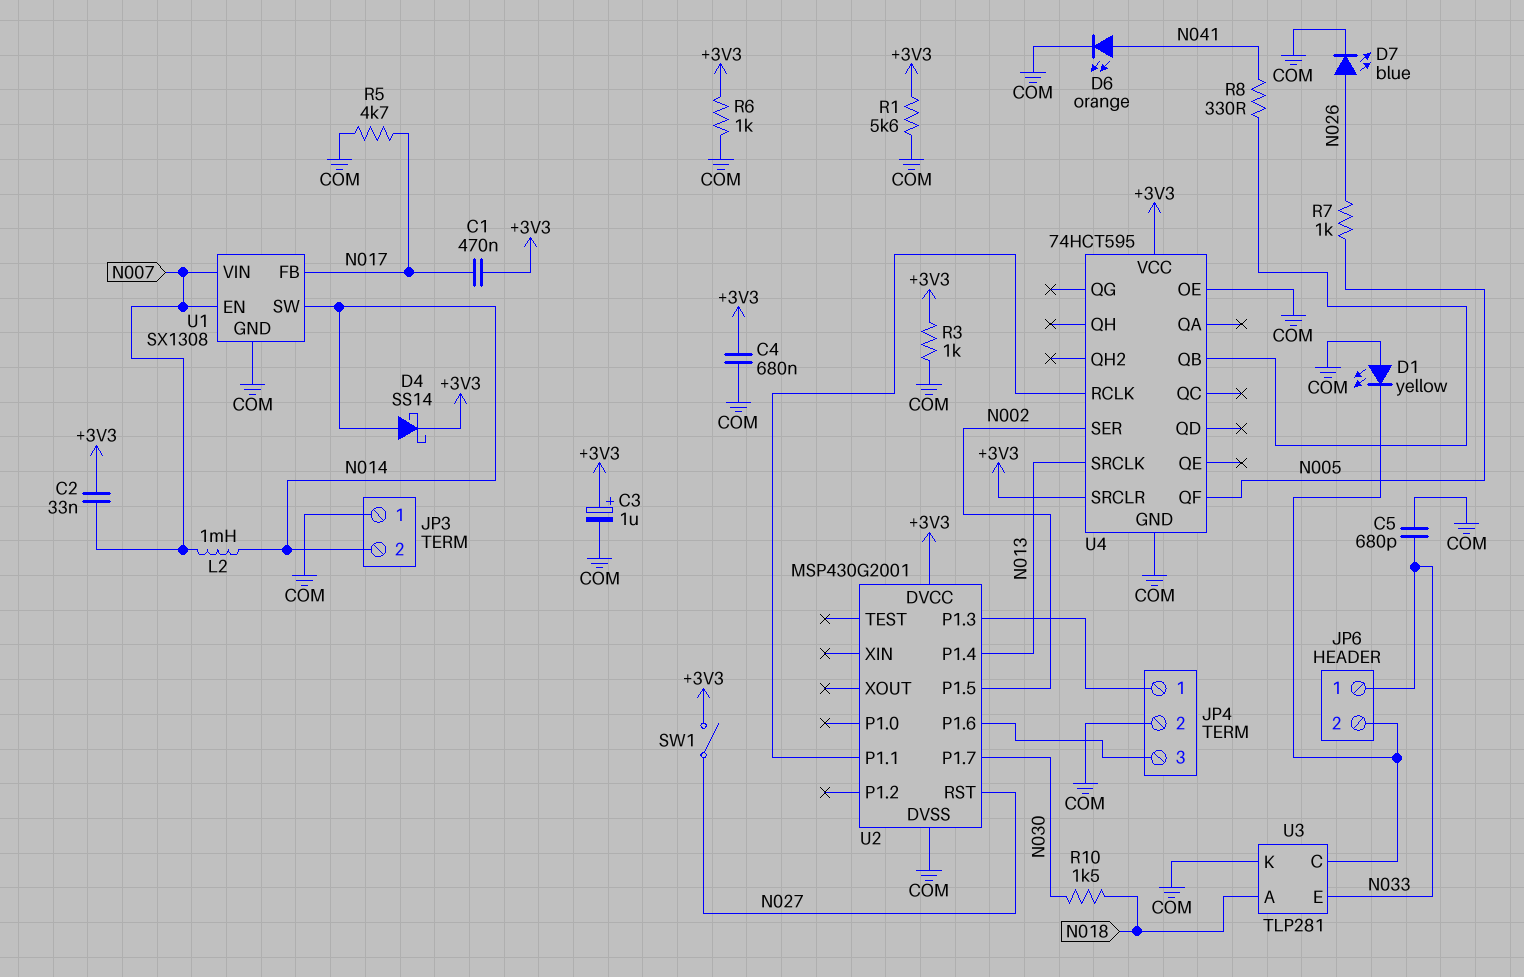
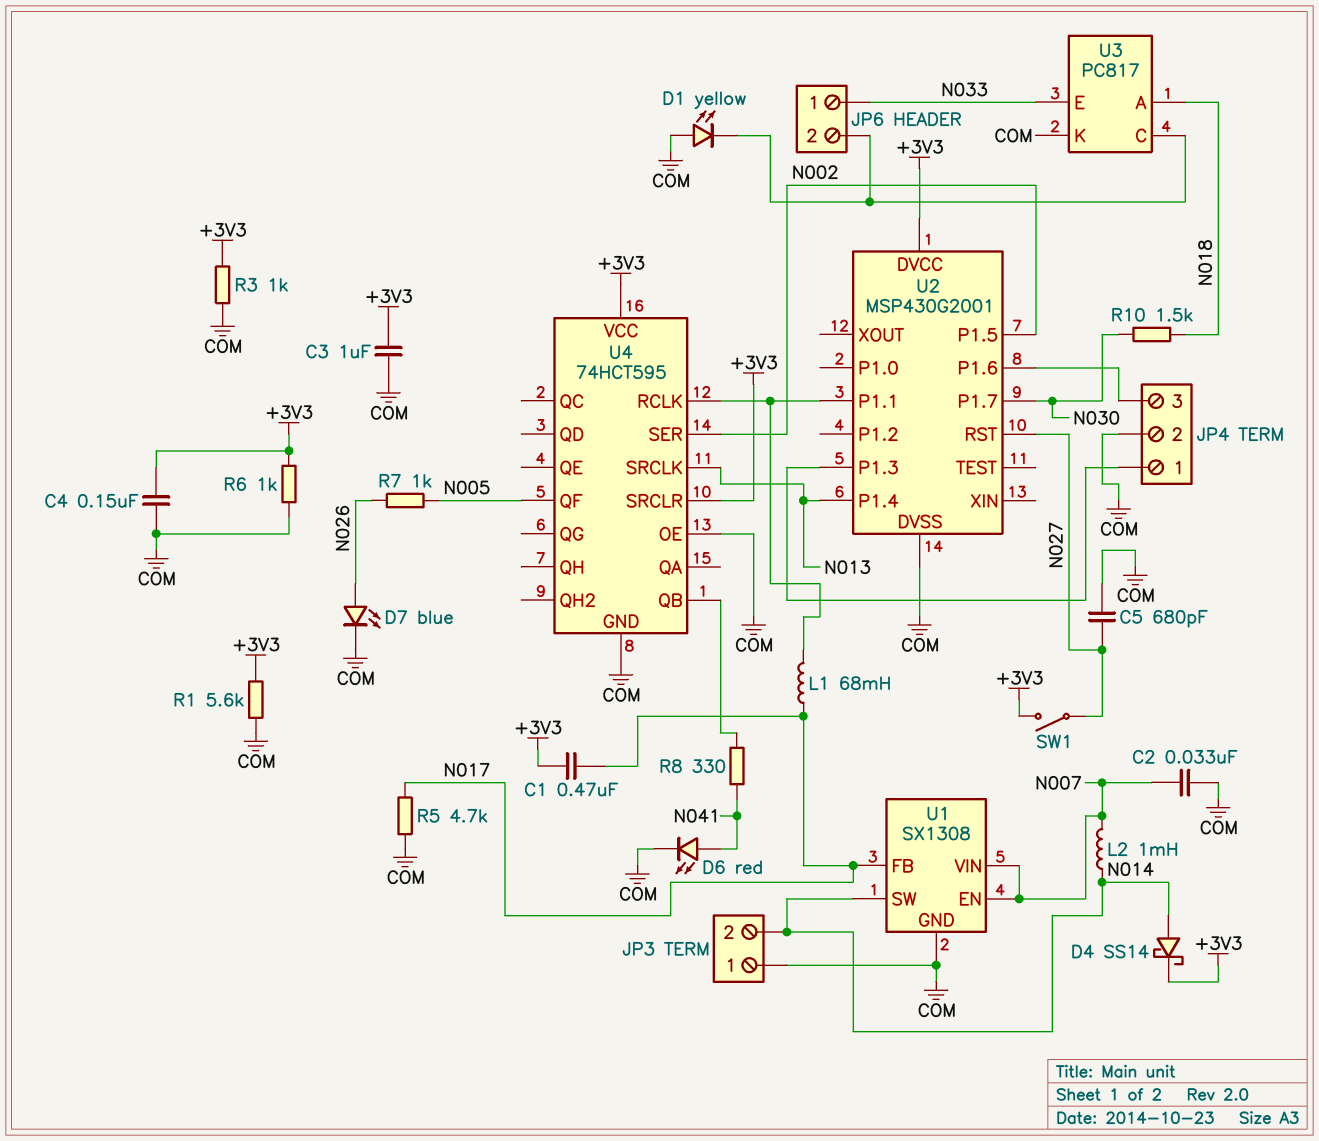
C2: 33nF (+3V3, N007) -> 33nF (COM, N007)
C3: 1uF (plus +3V3, minus COM) -> 1uF (+3V3, COM)
C4: 680nF (+3V3, COM) -> 150nF (+3V3, COM)
C5: 680pF (COM, N033) -> 680pF (COM, N027)
D6: LED orange (A N041, K COM) -> LED red (A N041, K COM)
L1: none -> 68mH (N017, U2/P1.1)
U3: TLP281 -> PC817

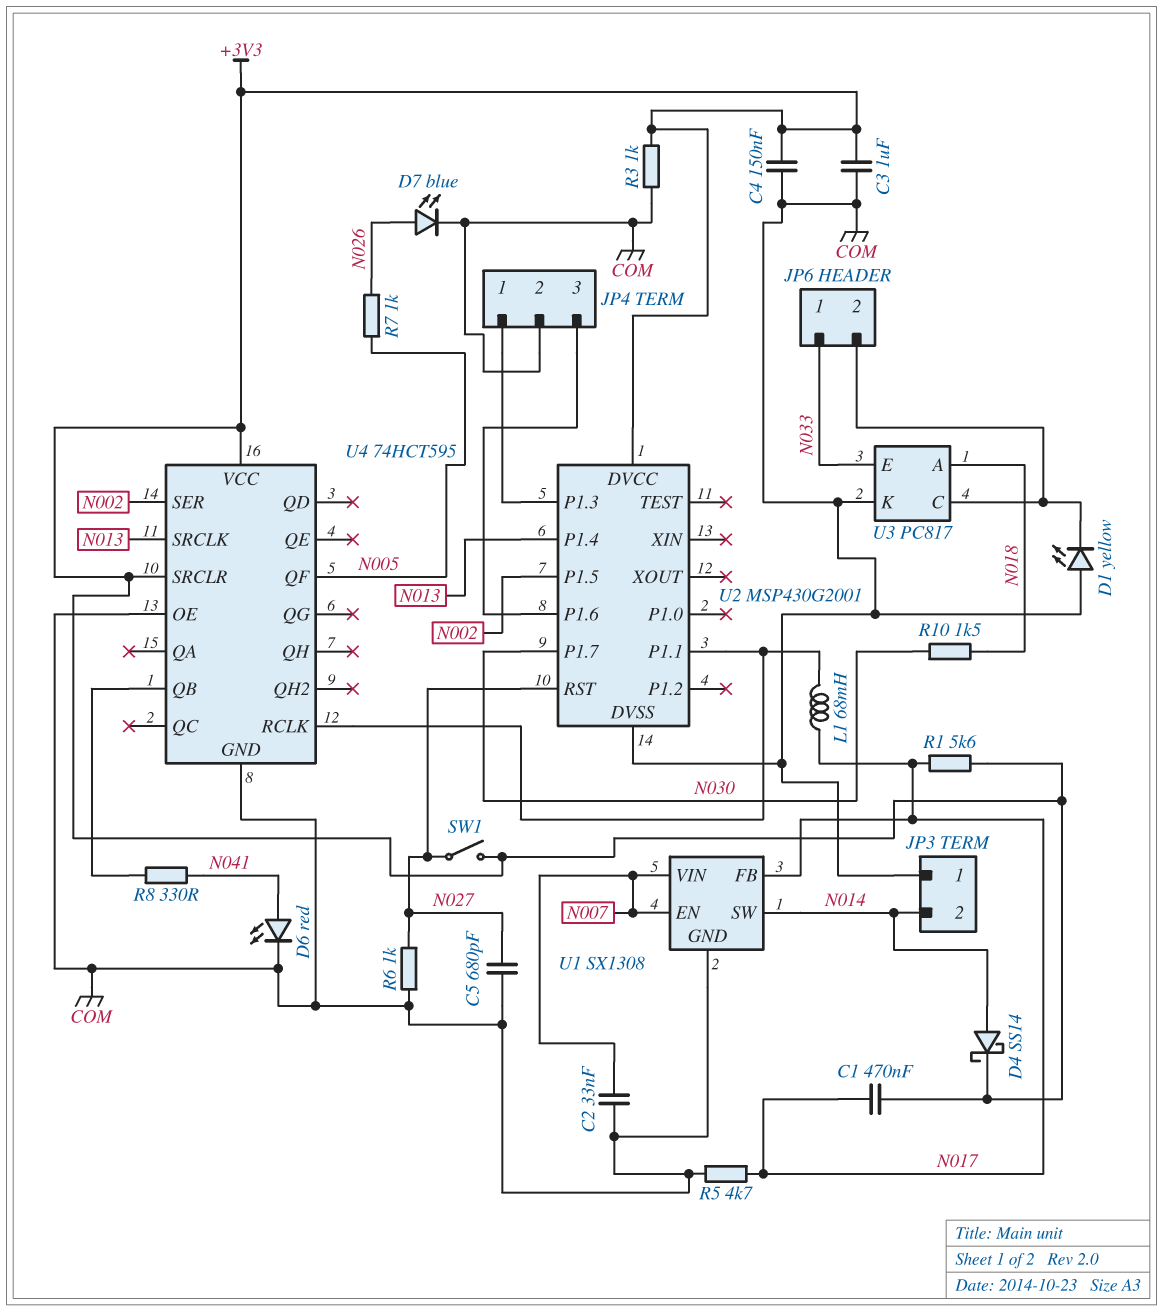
L2: 1mH (N007, N014) -> none
R1: 5.6k (+3V3, COM) -> 5.6k (+3V3, N017)
R6: 1k (+3V3, COM) -> 1k (COM, N027)

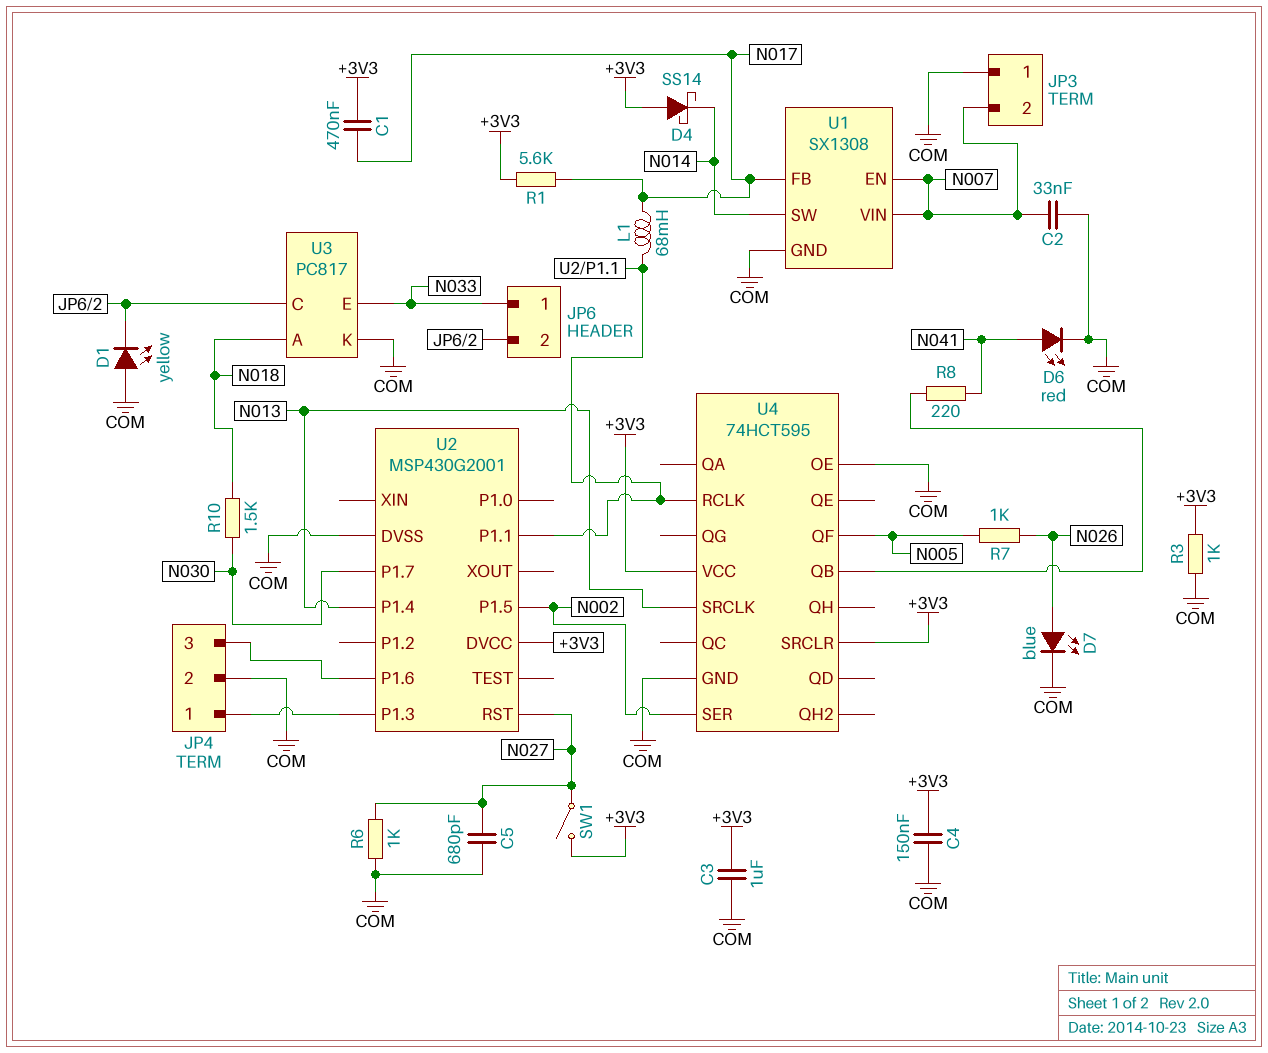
D4: schottky SS14 (A N014, K +3V3) -> schottky SS14 (A +3V3, K N014)
JP3 pin 2: N014 -> N007
R5: 4.7k (COM, N017) -> none
R8: 330 (N041, U4/QB) -> 220 (N041, U4/QB)

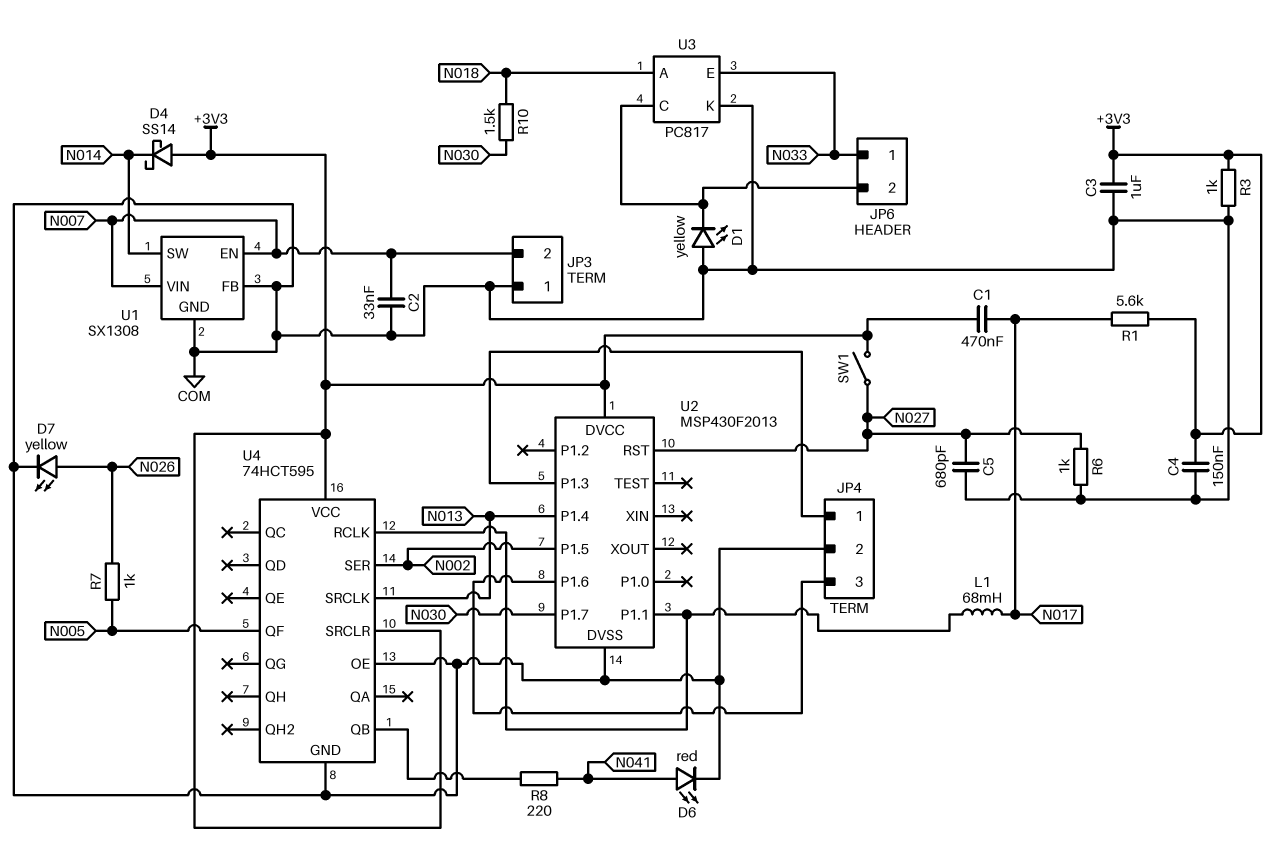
D7: LED blue (A N026, K COM) -> LED yellow (A N026, K COM)
U1 pin FB: N017 -> COM
U2: MSP430G2001 -> MSP430F2013

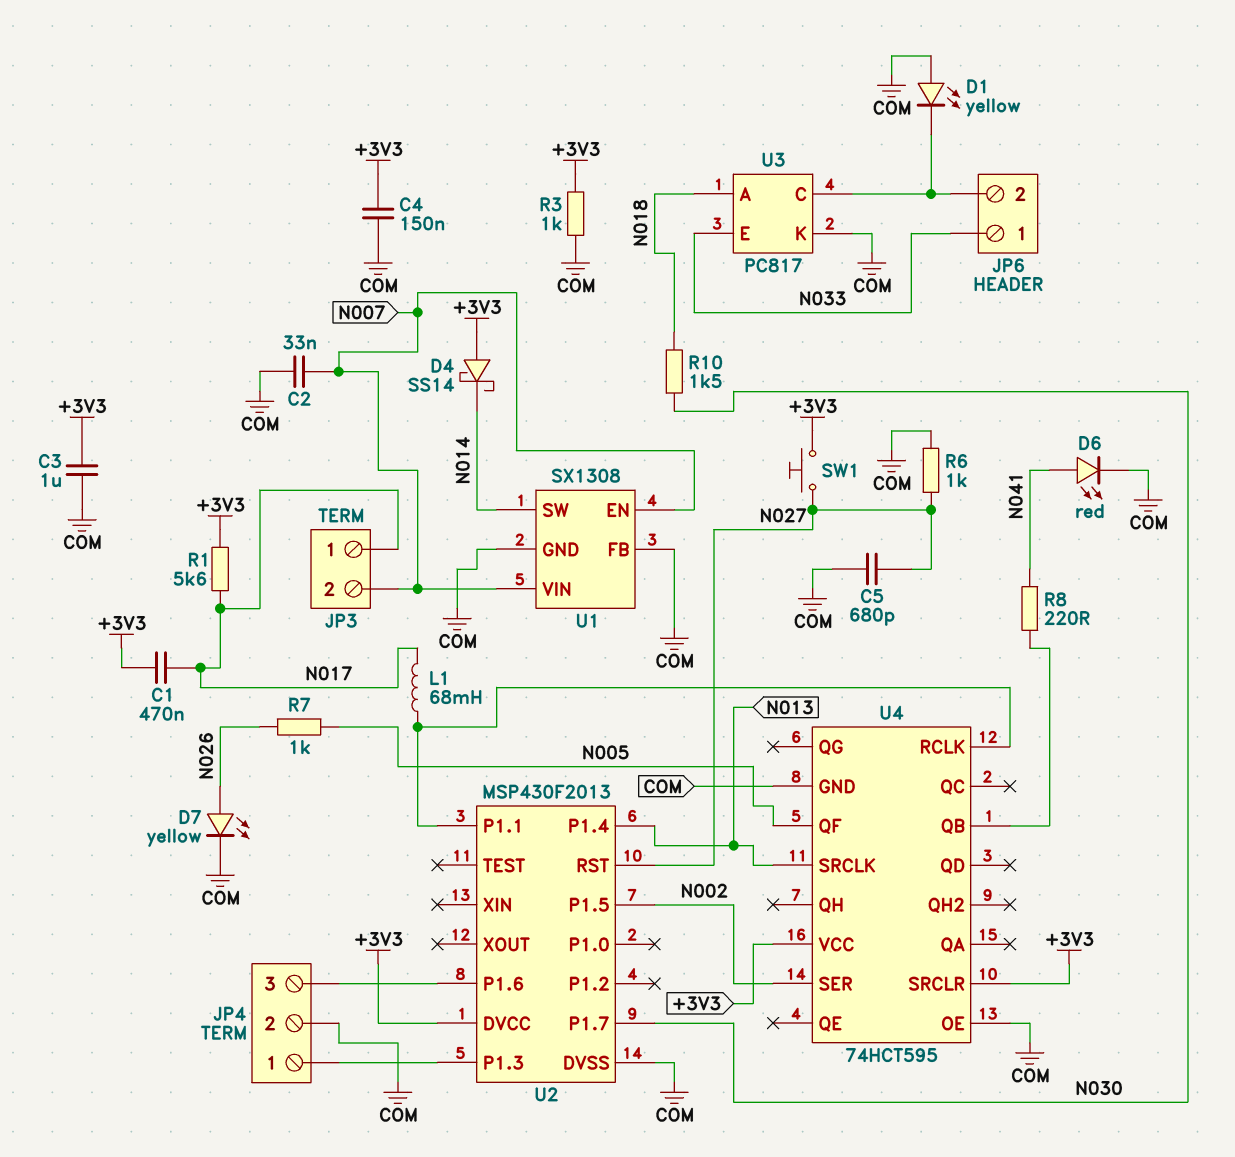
JP3 pin 1: COM -> N017
SW1: switch (+3V3, N027) -> button (+3V3, N027)

